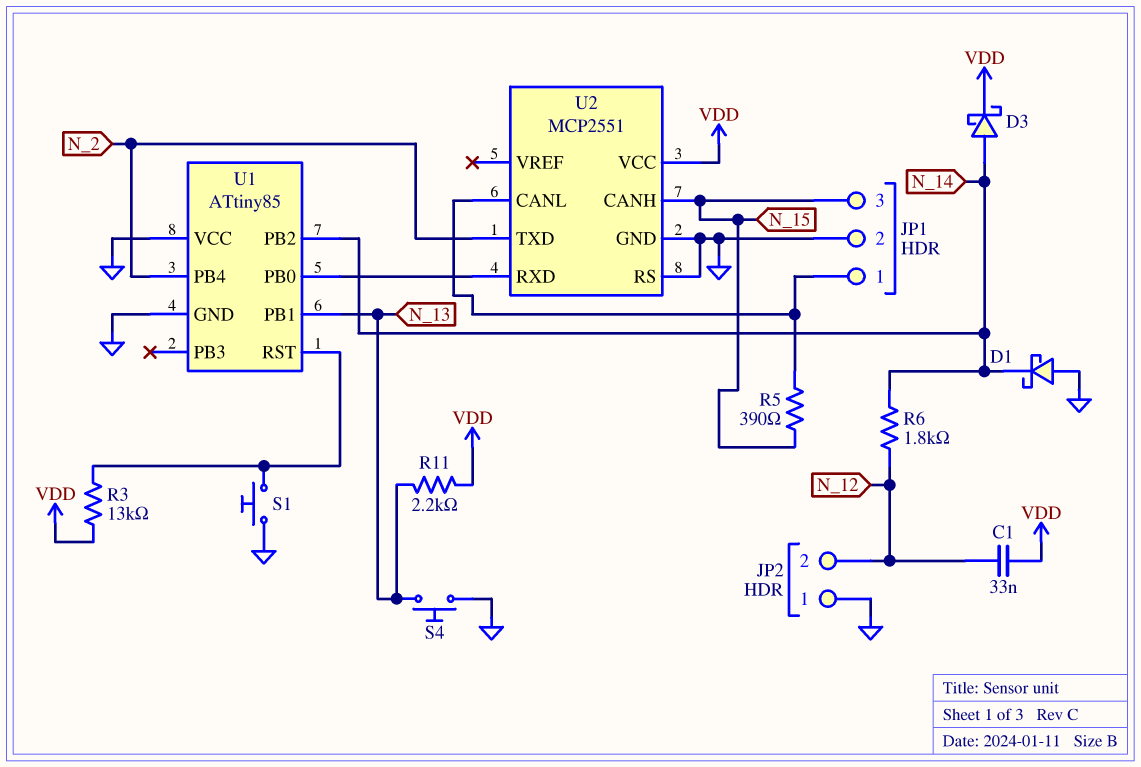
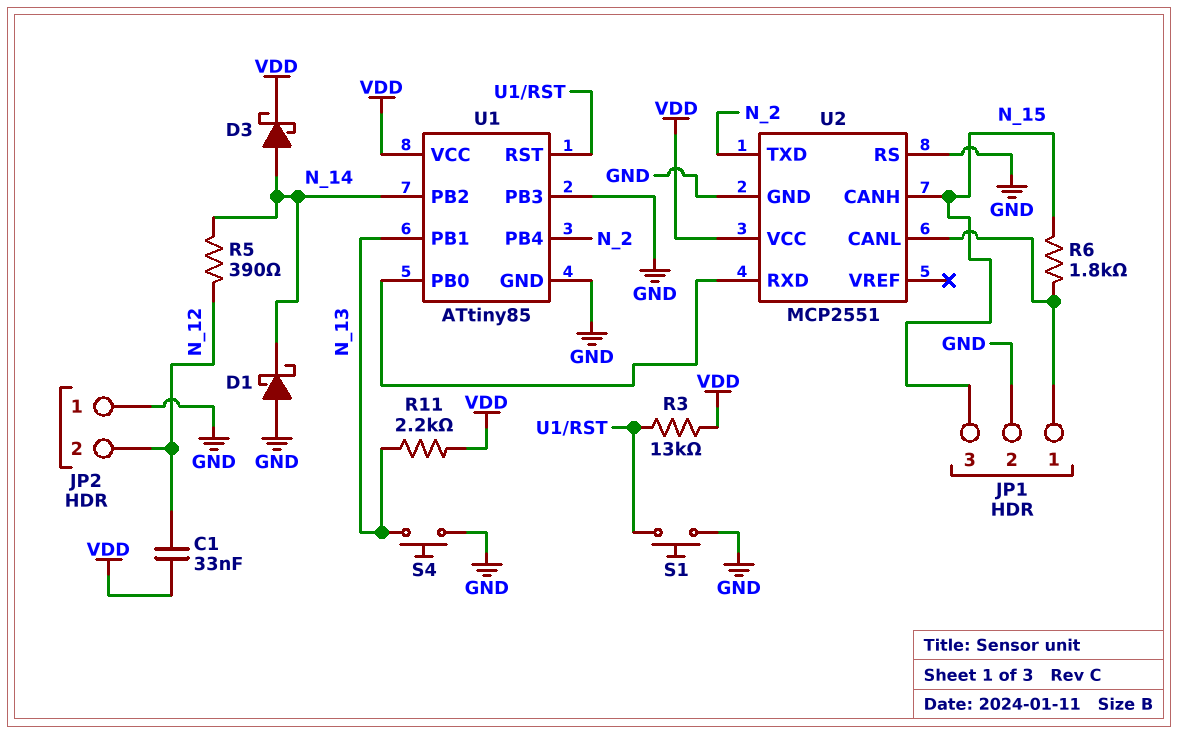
R5: 390 (JP1/1, N_15) -> 390 (N_12, N_14)
R6: 1.8k (N_12, N_14) -> 1.8k (JP1/1, N_15)
U1 pin PB3: none -> GND
U1 pin VCC: GND -> VDD

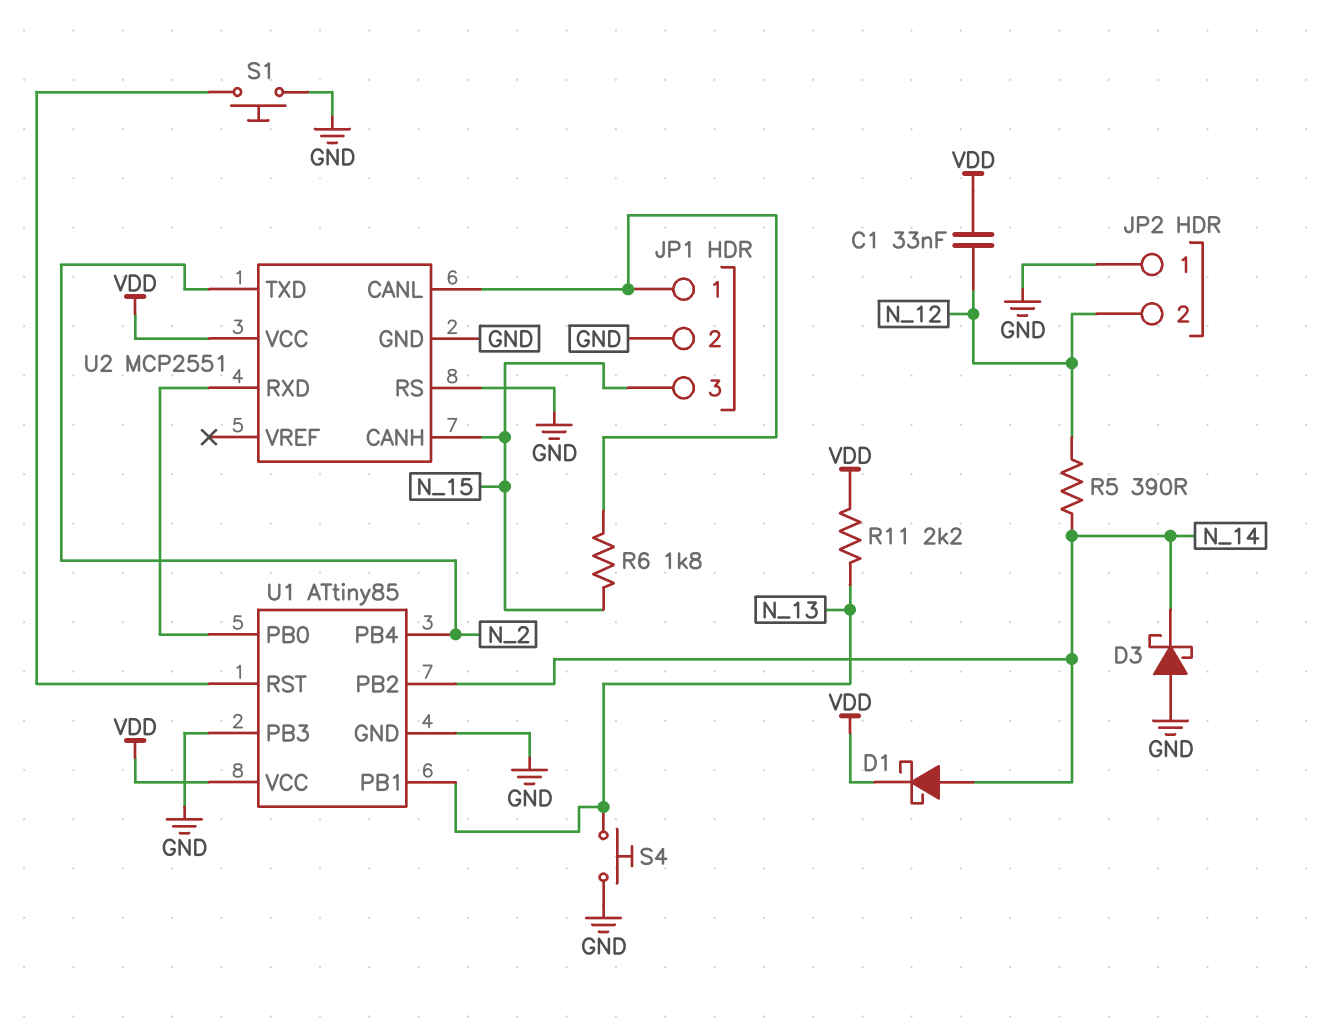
D1: schottky (A GND, K N_14) -> schottky (A N_14, K VDD)
D3: schottky (A N_14, K VDD) -> schottky (A GND, K N_14)
R3: 13k (U1/RST, VDD) -> none

